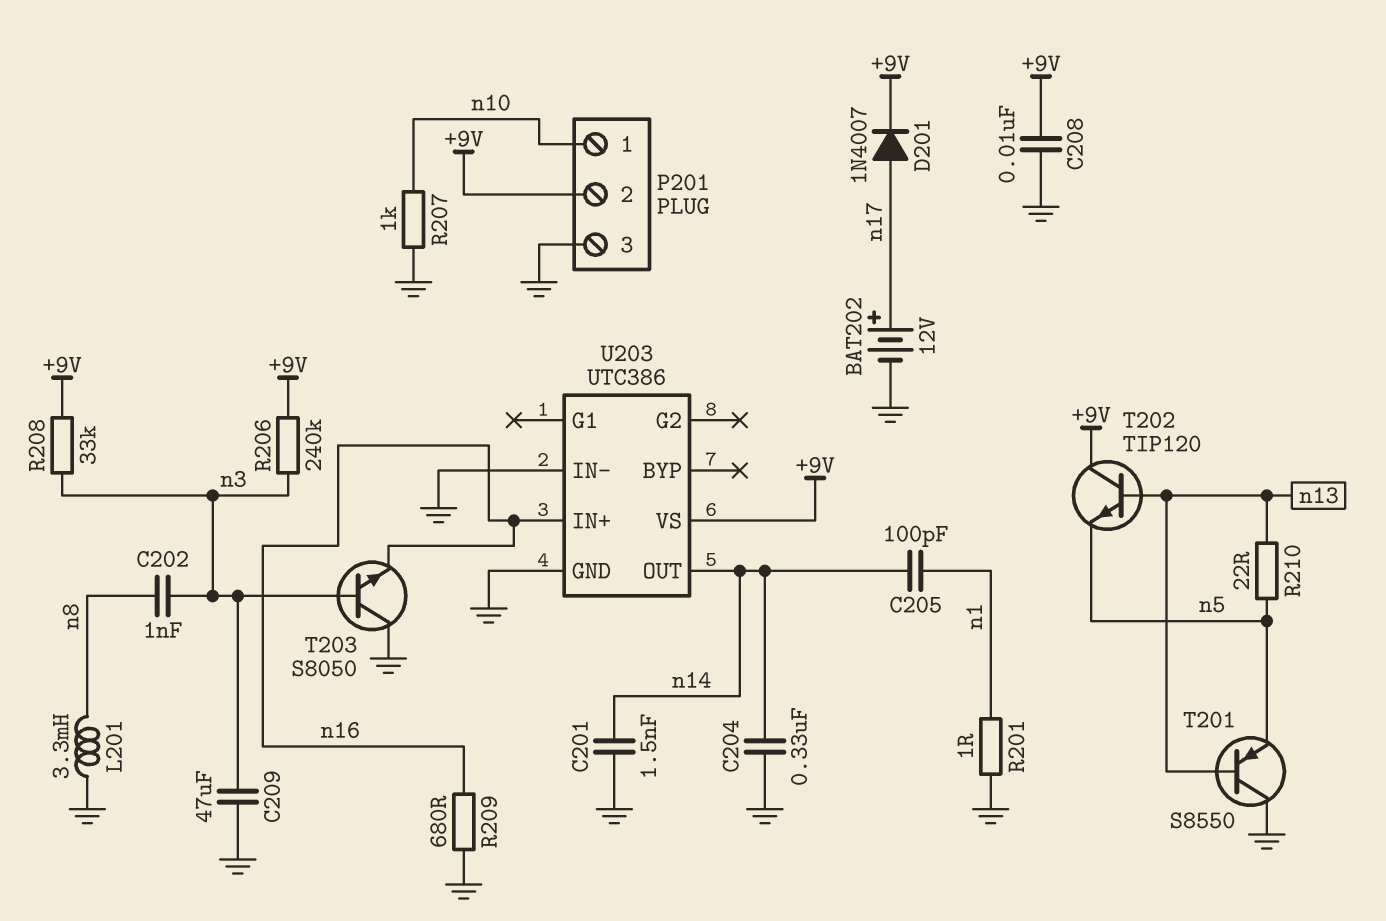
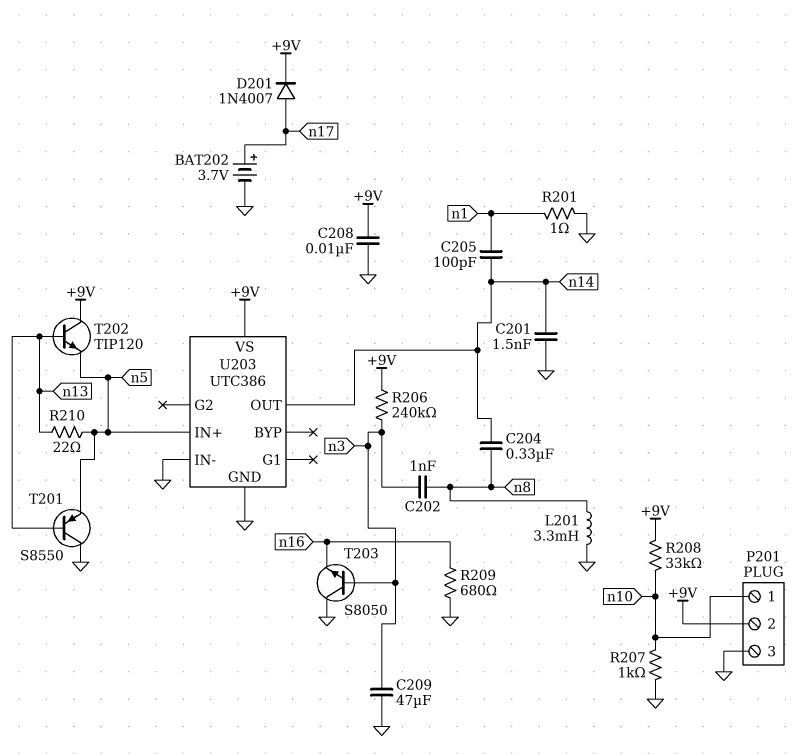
BAT202: 12V (plus n17, minus GND) -> 3.7V (plus n17, minus GND)
C204: 330nF (GND, n14) -> 330nF (n8, n14)
R208: 33k (+9V, n3) -> 33k (+9V, n10)
U203 pin IN+: n16 -> n5

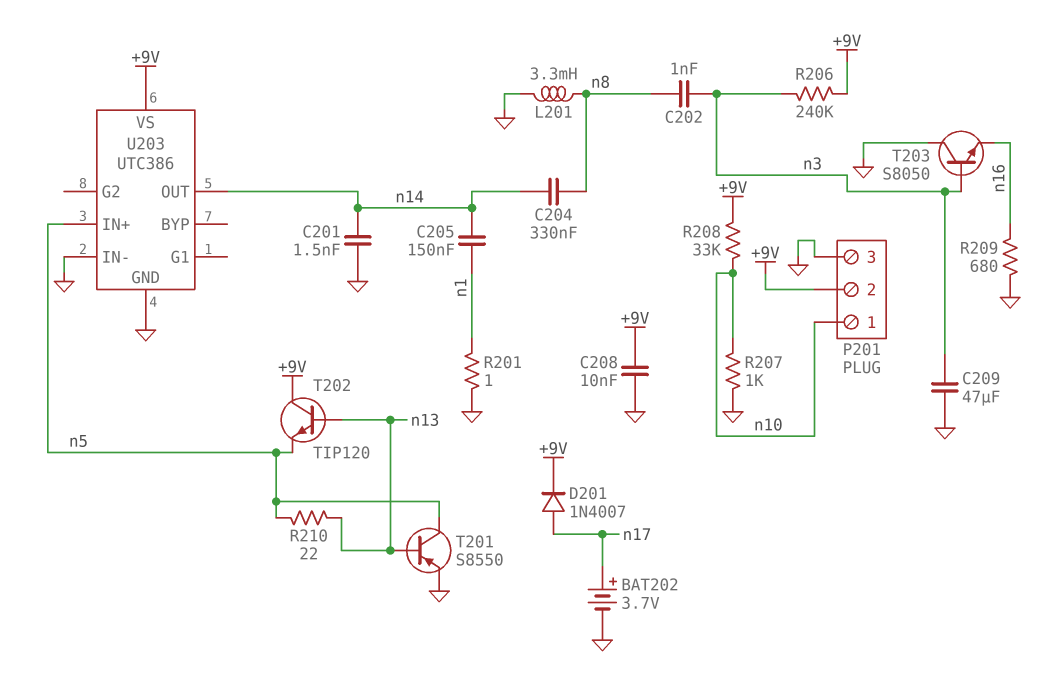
C205: 100pF (n1, n14) -> 150nF (n1, n14)
T201: PNP S8550 (B n13, C GND, E n5) -> PNP S8550 (B n13, C n5, E GND)

